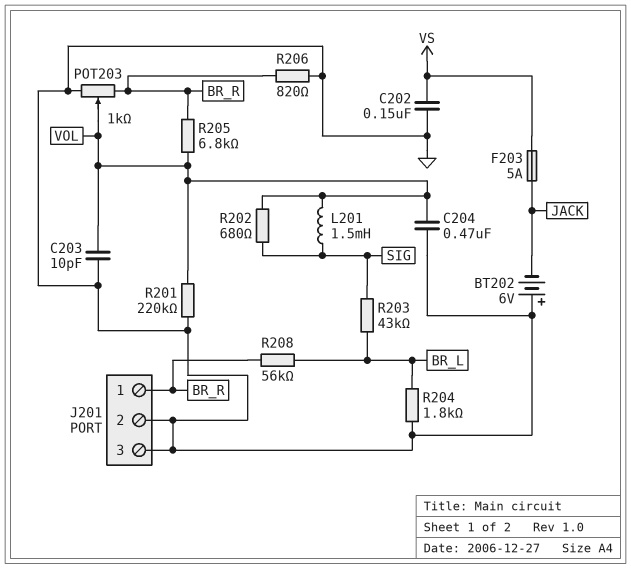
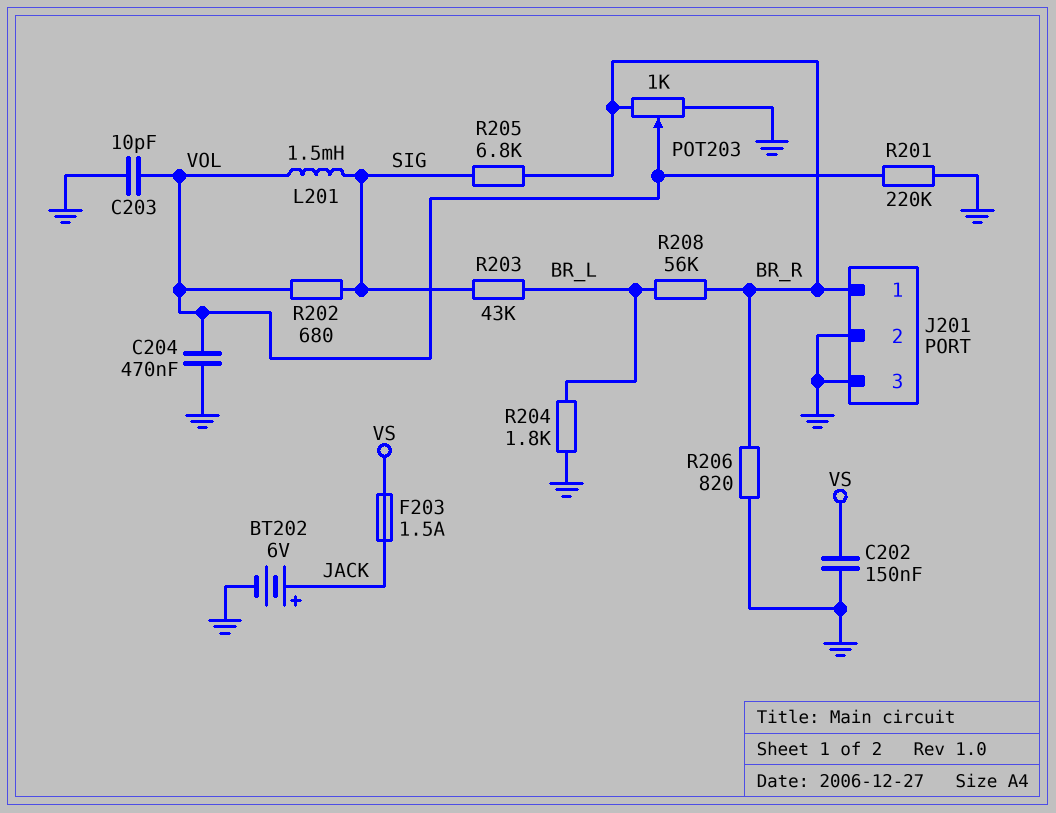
BT202: 6V (plus GND, minus JACK) -> 6V (plus JACK, minus GND)
F203: 5A (JACK, VS) -> 1.5A (JACK, VS)
R205: 6.8k (BR_R, VOL) -> 6.8k (BR_R, SIG)

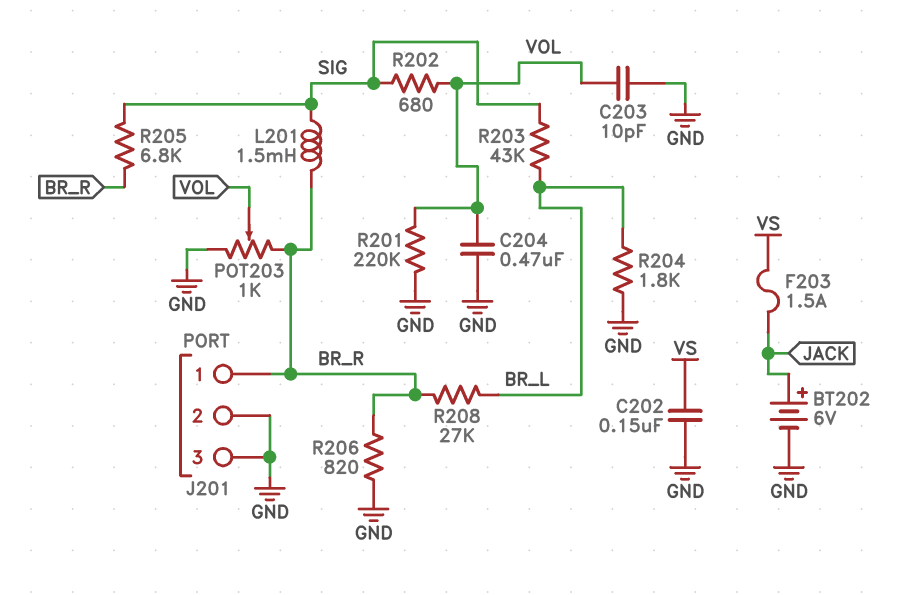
L201: 1.5mH (SIG, VOL) -> 1.5mH (BR_R, SIG)
R208: 56k (BR_L, BR_R) -> 27k (BR_L, BR_R)

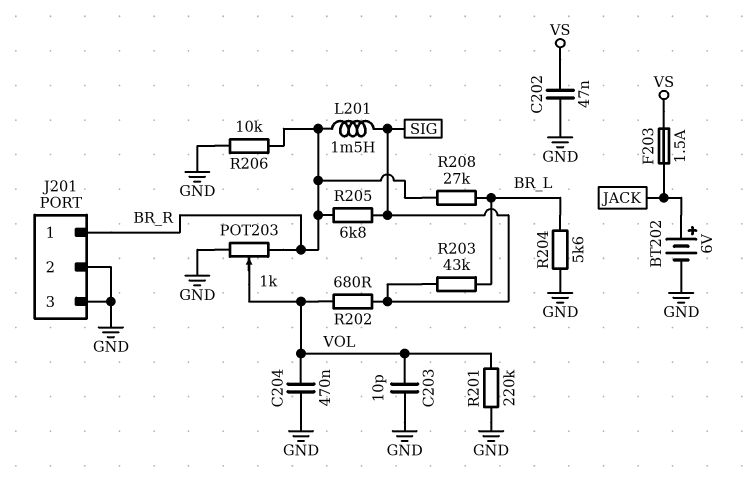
C202: 150nF (GND, VS) -> 47nF (GND, VS)
R204: 1.8k (BR_L, GND) -> 5.6k (BR_L, GND)
R206: 820 (BR_R, GND) -> 10k (BR_R, GND)

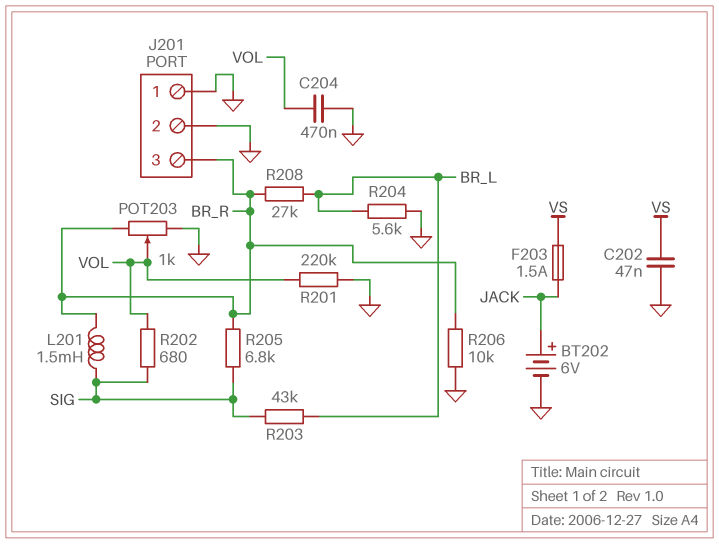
C203: 10pF (GND, VOL) -> none
J201 pin 1: BR_R -> GND
J201 pin 3: GND -> BR_R

